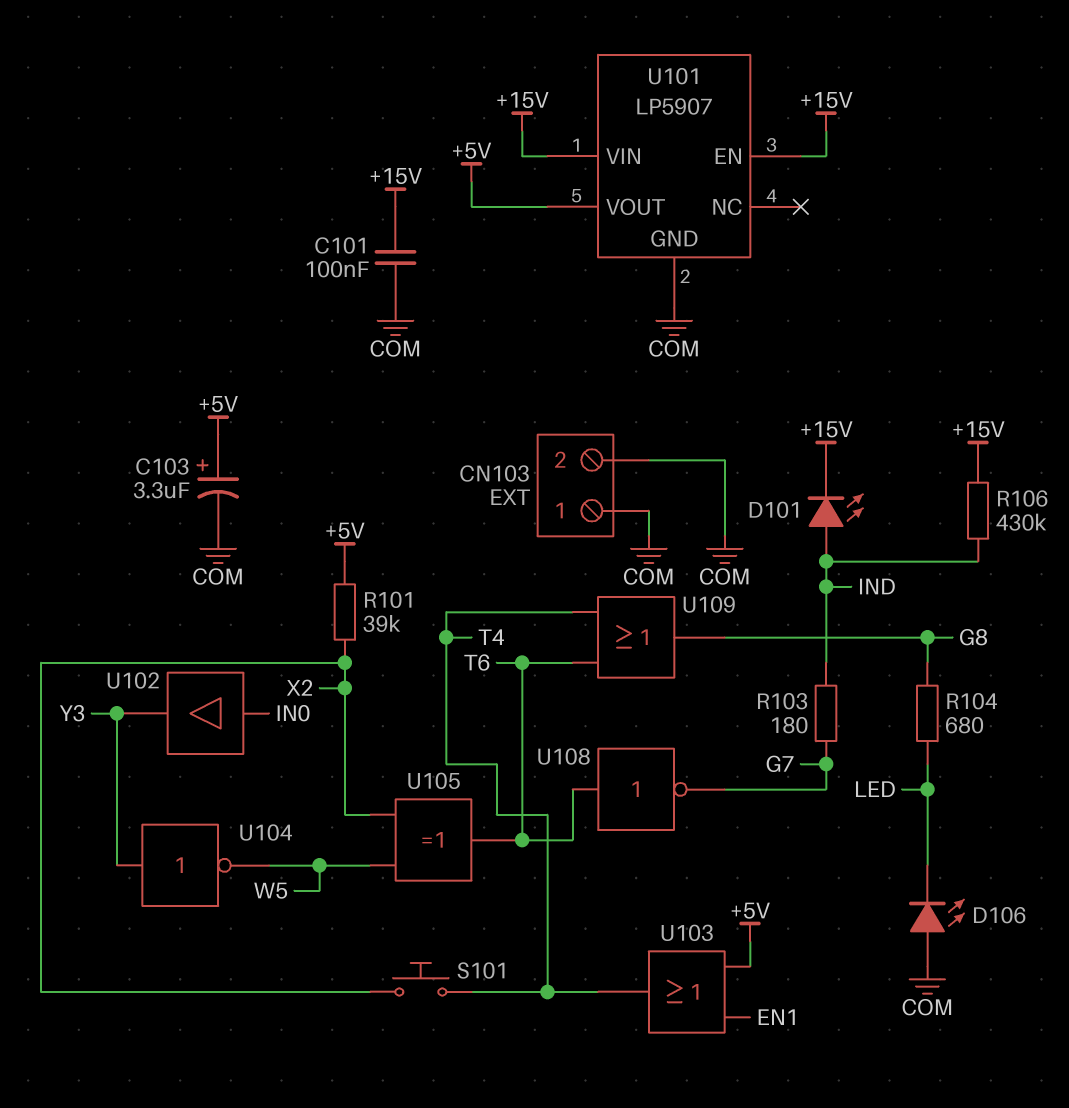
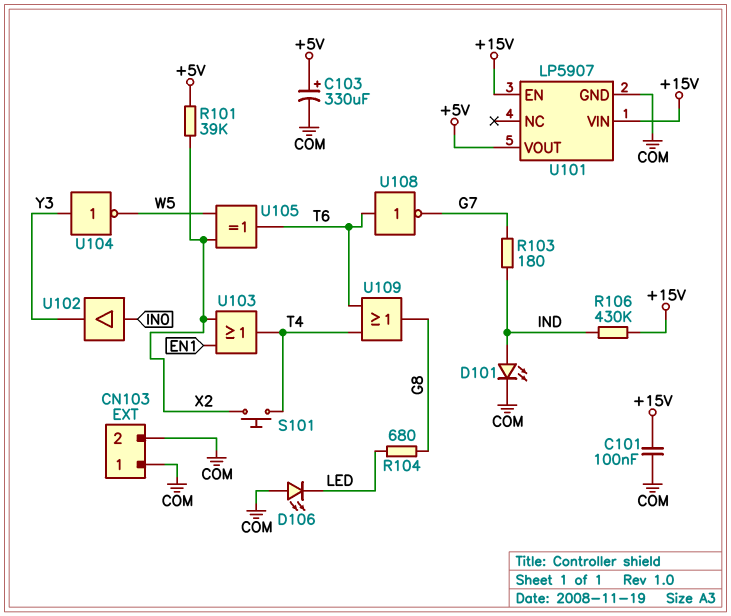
C103: 3.3uF (plus +5V, minus COM) -> 330uF (plus +5V, minus COM)
D101: LED (A IND, K +15V) -> LED (A IND, K COM)
U103: OR (in +5V, in EN1, out T4) -> OR (in EN1, in X2, out T4)

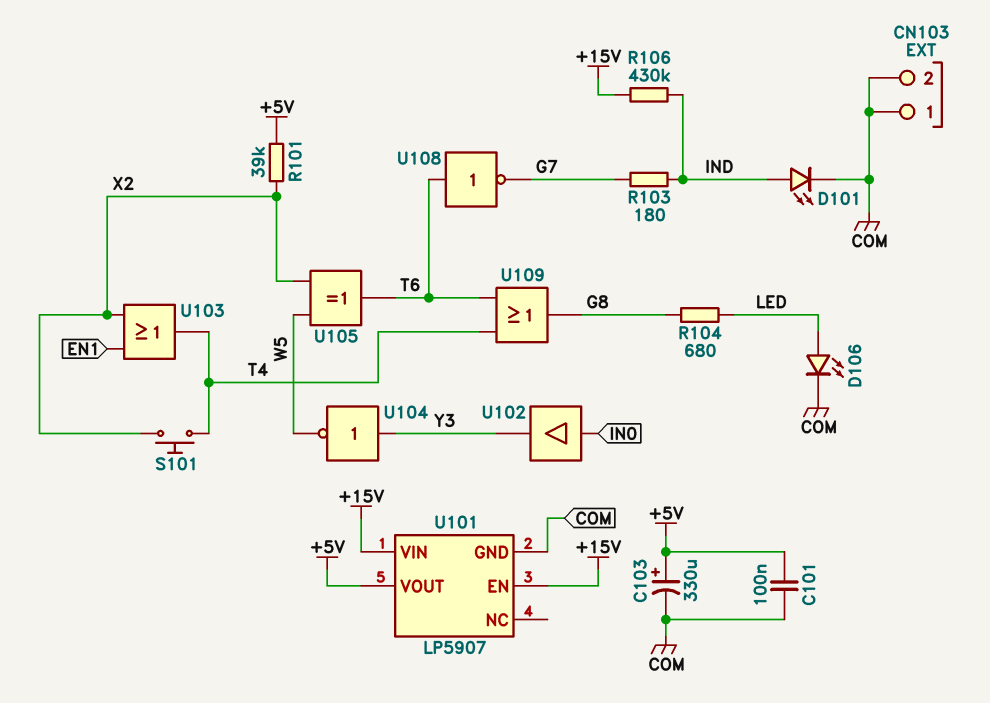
C101: 100nF (+15V, COM) -> 100nF (+5V, COM)
D106: LED (A COM, K LED) -> LED (A LED, K COM)

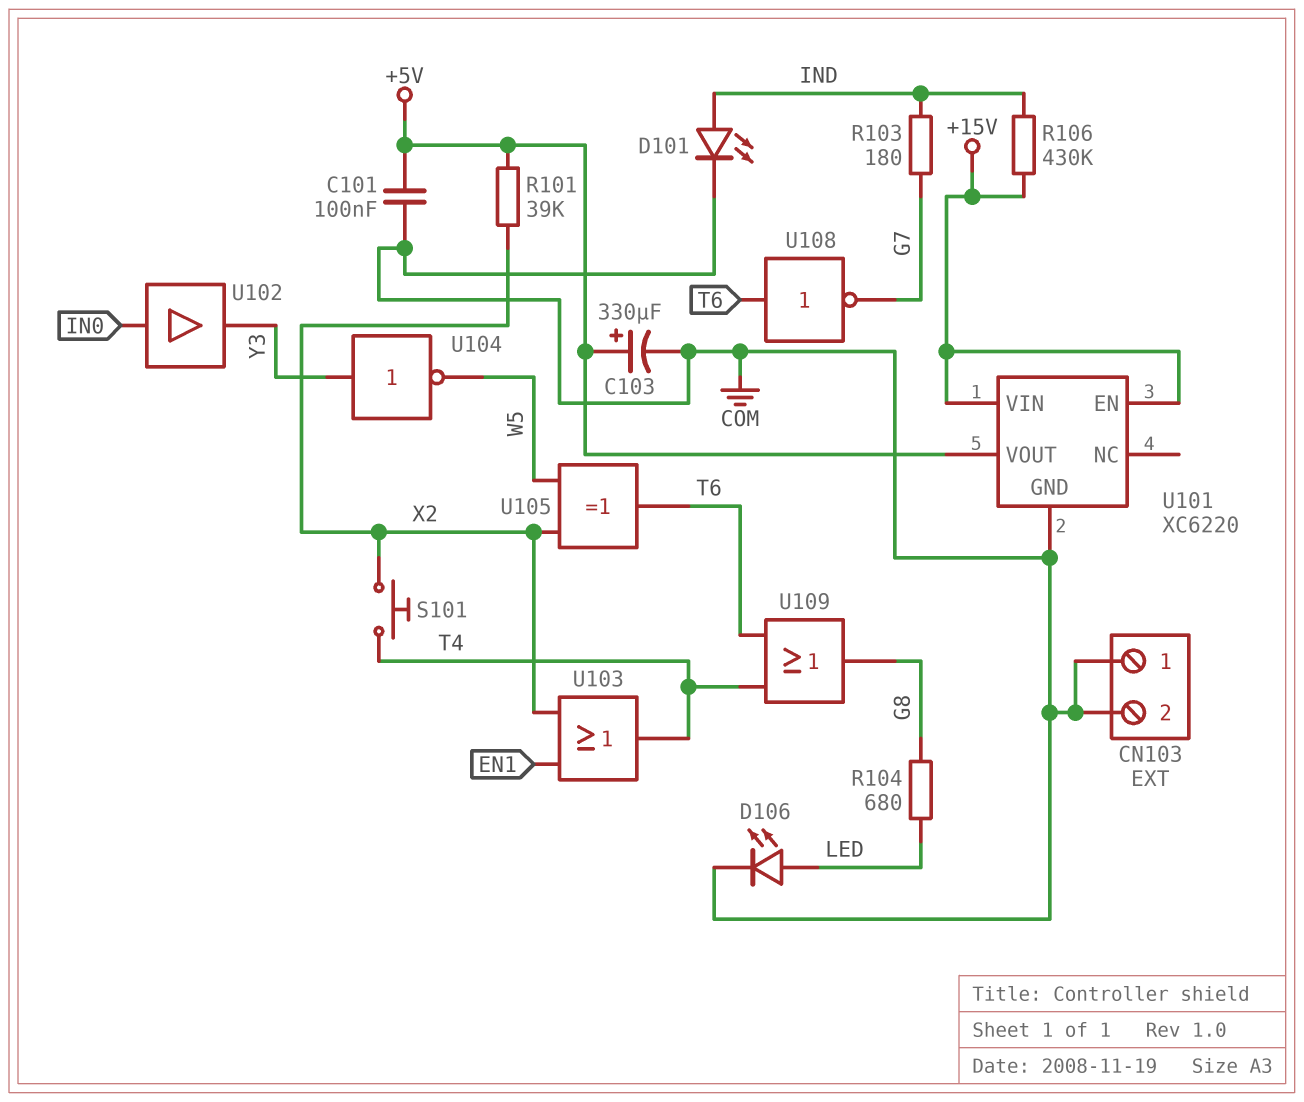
U101: LP5907 -> XC6220

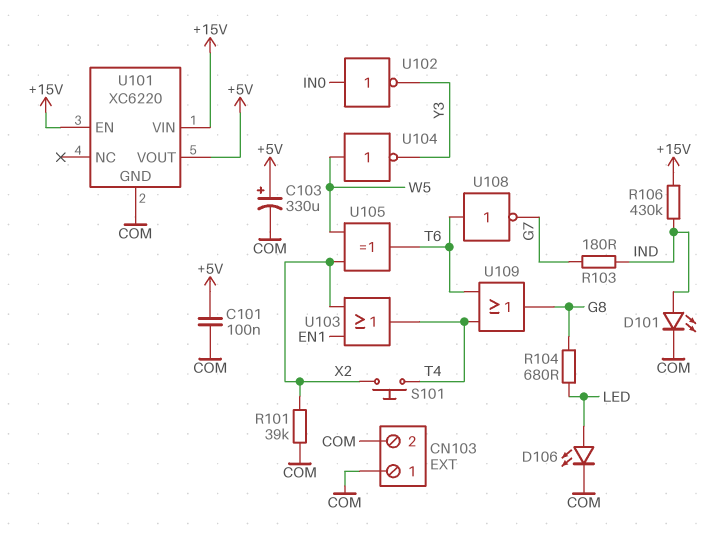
R101: 39k (+5V, X2) -> 39k (COM, X2)
U102: buffer (in IN0, out Y3) -> NOT (in IN0, out Y3)
U104: NOT (in Y3, out W5) -> NOT (in W5, out Y3)

